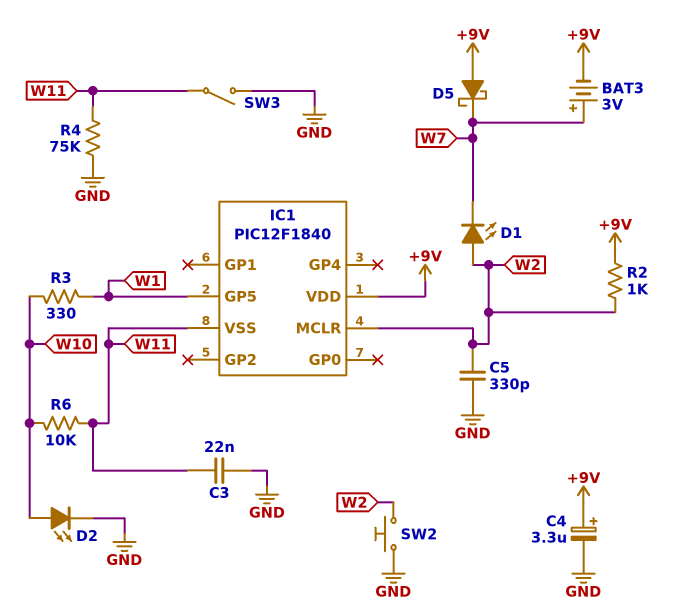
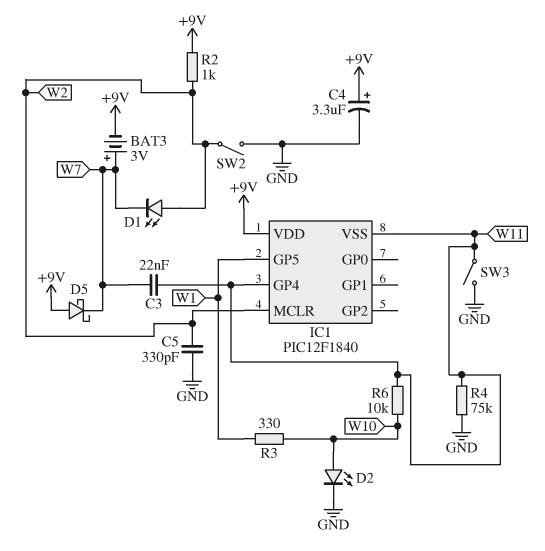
C3: 22nF (GND, W11) -> 22nF (W7, W11)
IC1 pin GP4: none -> W11
SW2: button (GND, W2) -> switch (GND, W2)

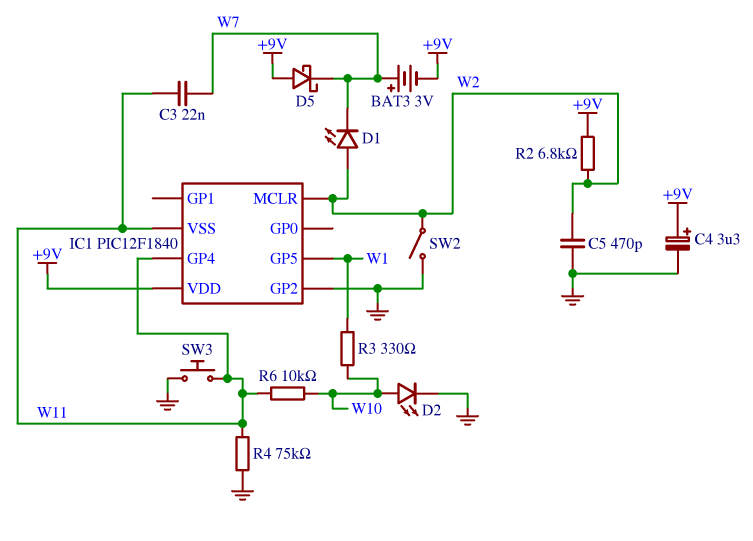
C5: 330pF (GND, W2) -> 470pF (GND, W2)
IC1 pin GP2: none -> GND
R2: 1k (+9V, W2) -> 6.8k (+9V, W2)
SW3: switch (GND, W11) -> button (GND, W11)

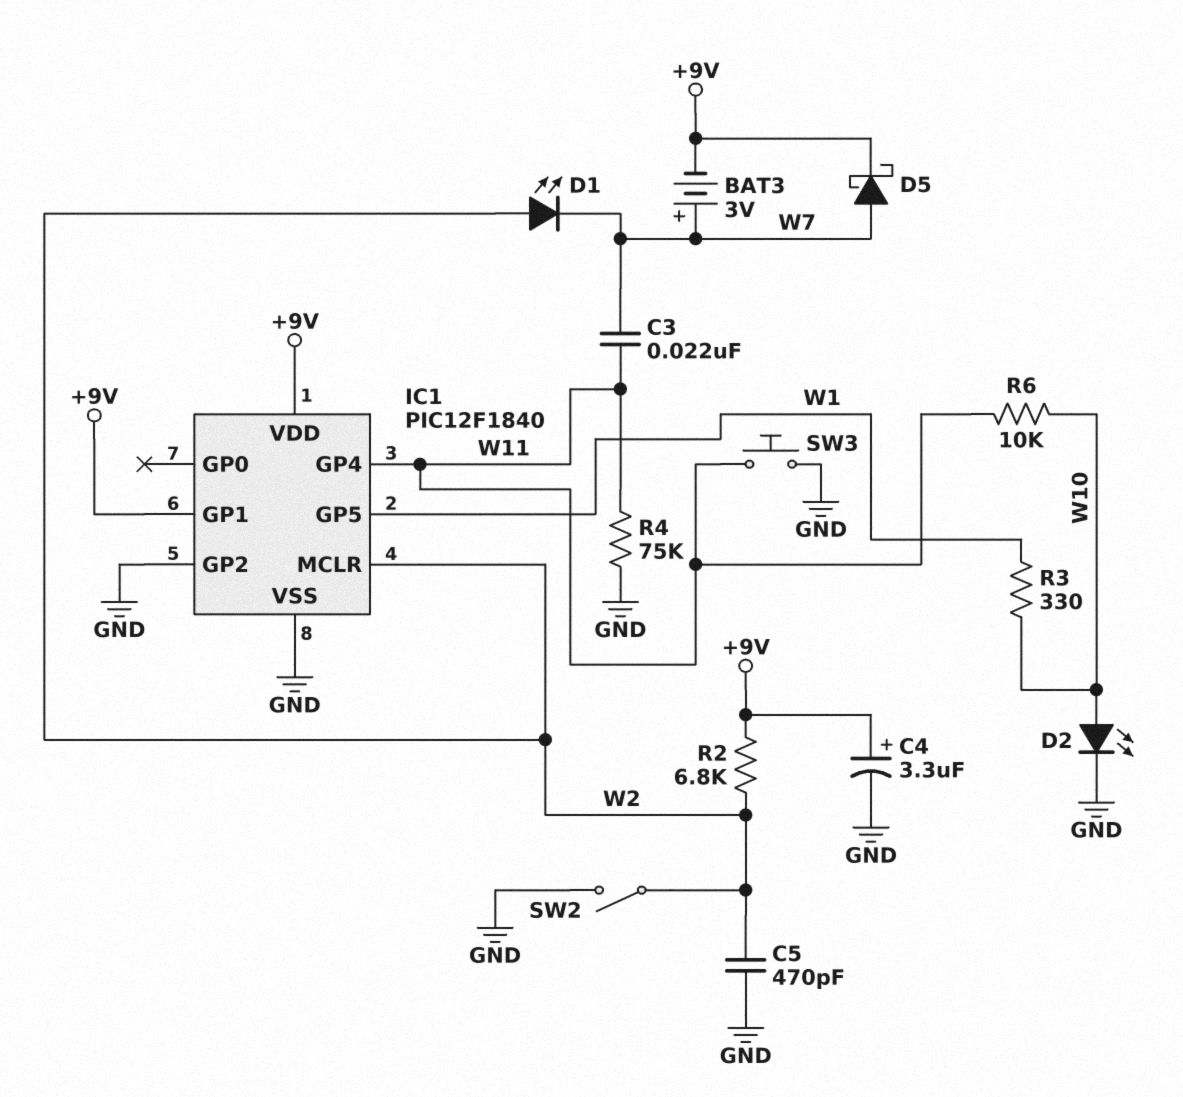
D5: schottky (A +9V, K W7) -> schottky (A W7, K +9V)
IC1 pin GP1: none -> +9V
IC1 pin VSS: W11 -> GND

